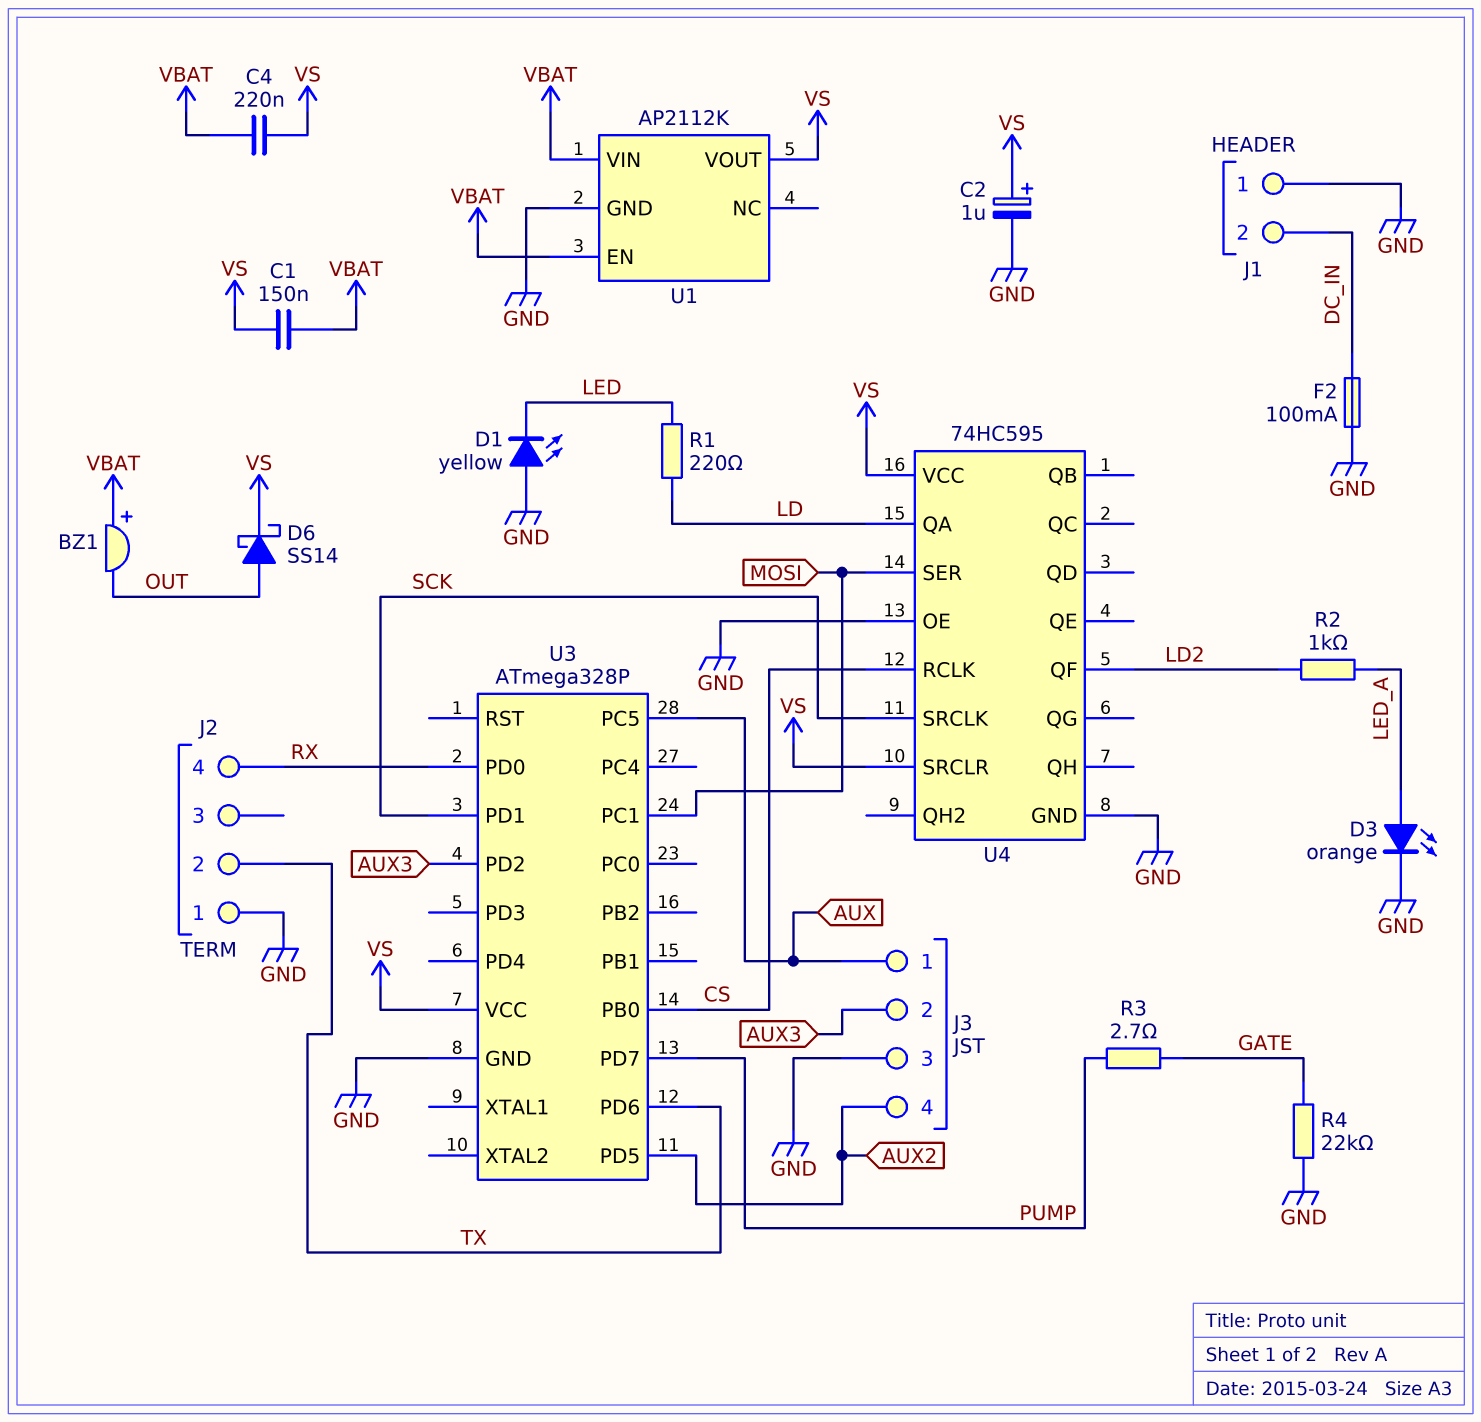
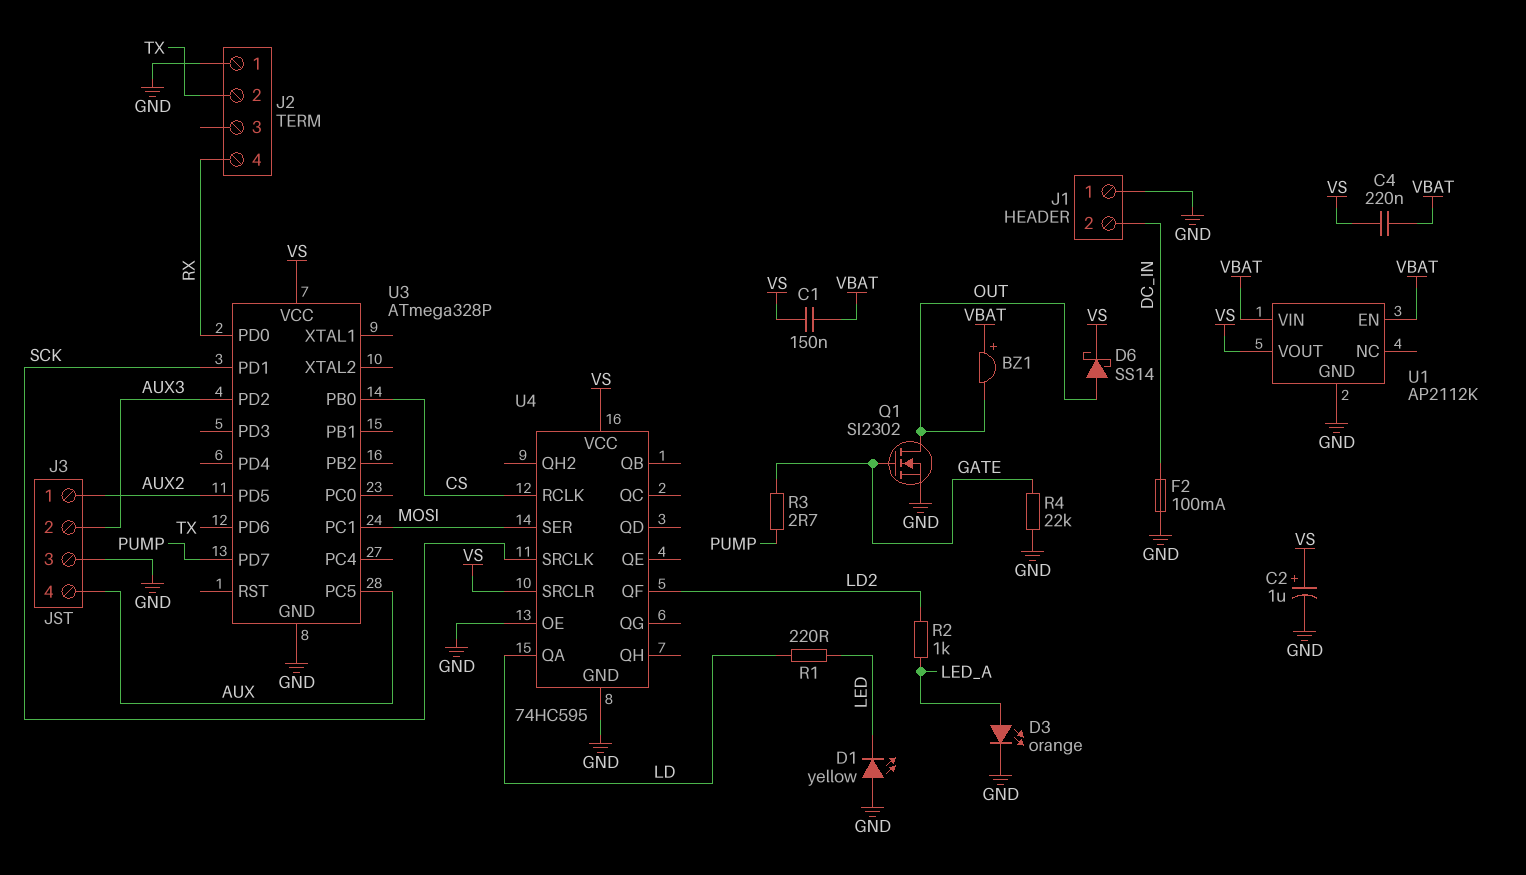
J3 pin 1: AUX -> AUX2
J3 pin 4: AUX2 -> AUX
Q1: none -> NMOS SI2302 (G GATE, D OUT, S GND)

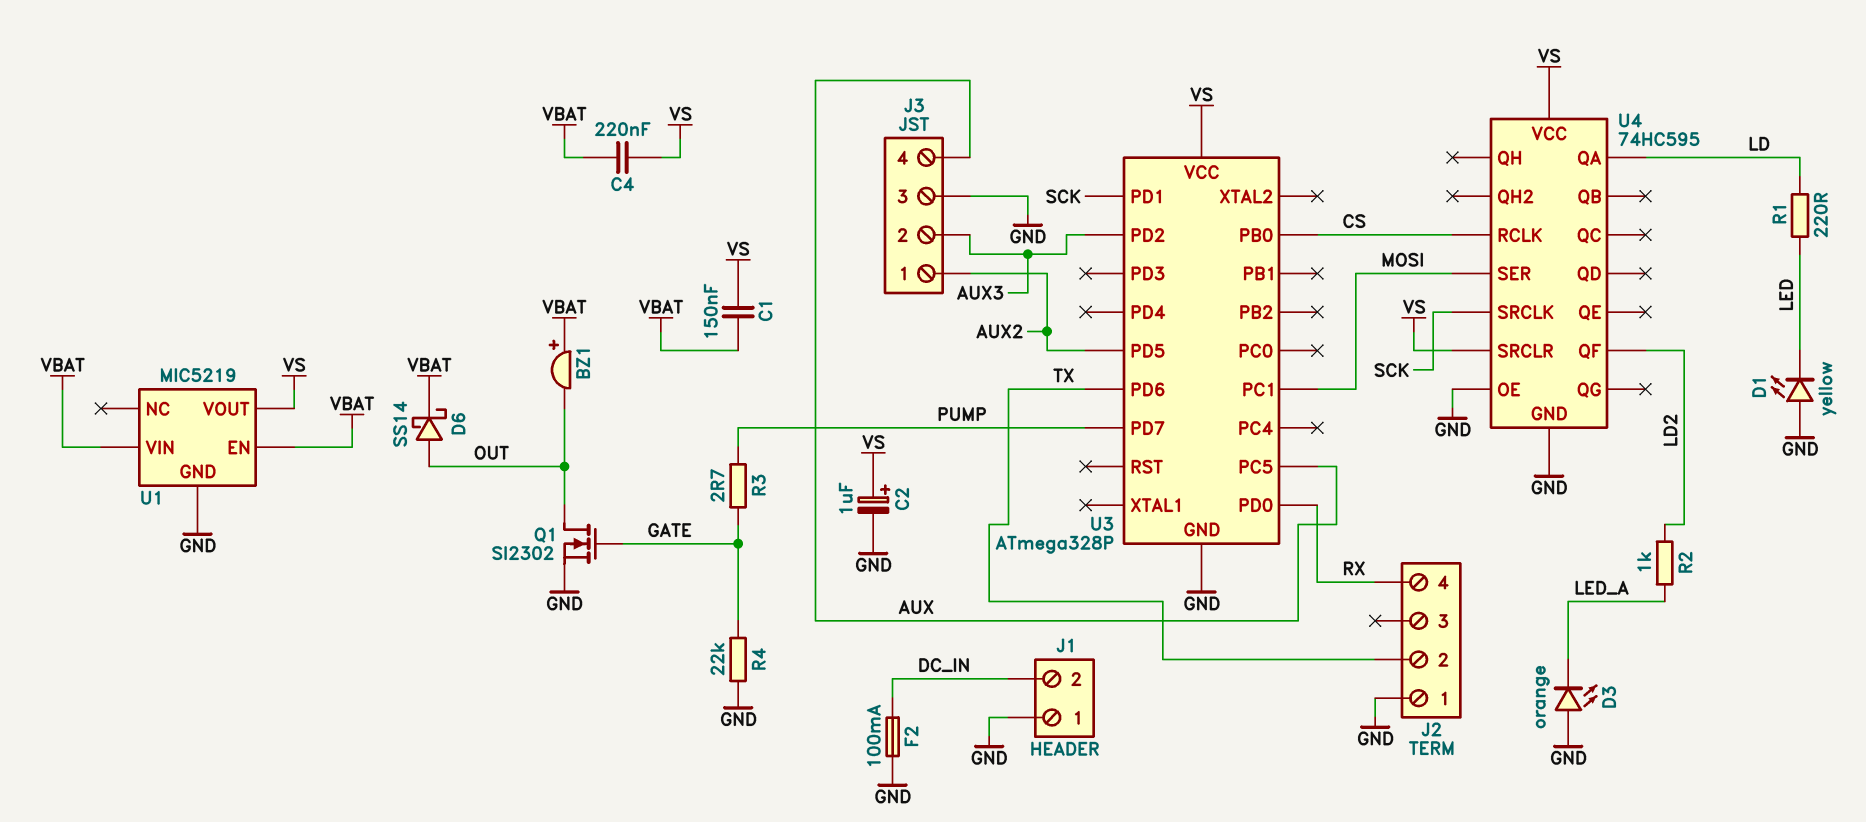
D3: LED orange (A LED_A, K GND) -> LED orange (A GND, K LED_A)
D6: schottky SS14 (A OUT, K VS) -> schottky SS14 (A OUT, K VBAT)
U1: AP2112K -> MIC5219

